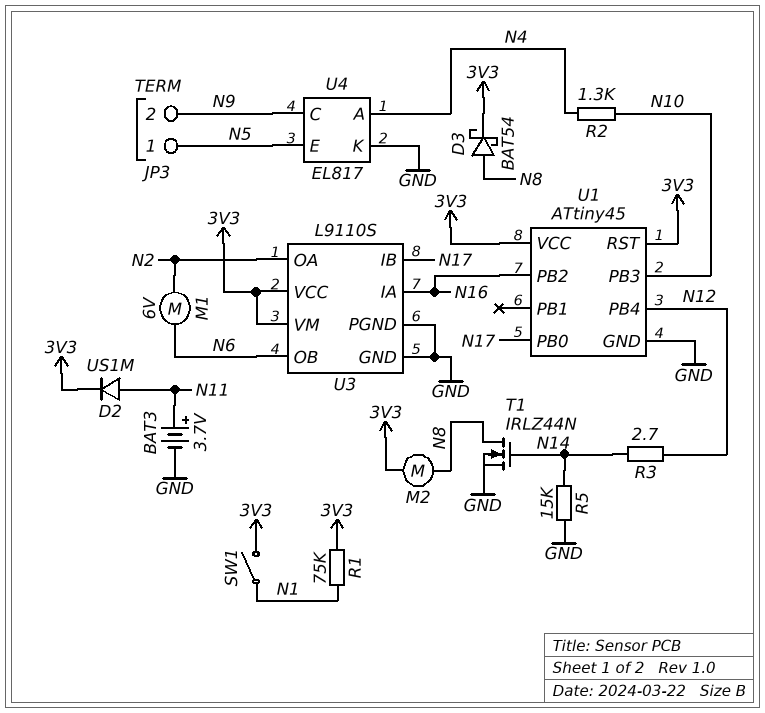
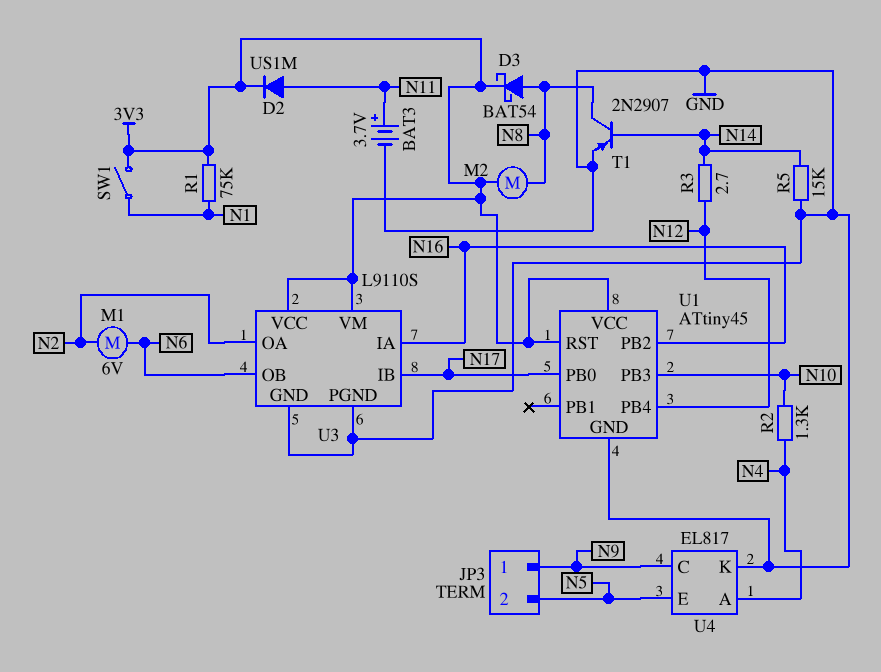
JP3 pin 1: N5 -> N9
JP3 pin 2: N9 -> N5
T1: NMOS IRLZ44N (G N14, D N8, S GND) -> PNP 2N2907 (B N14, C N8, E GND)

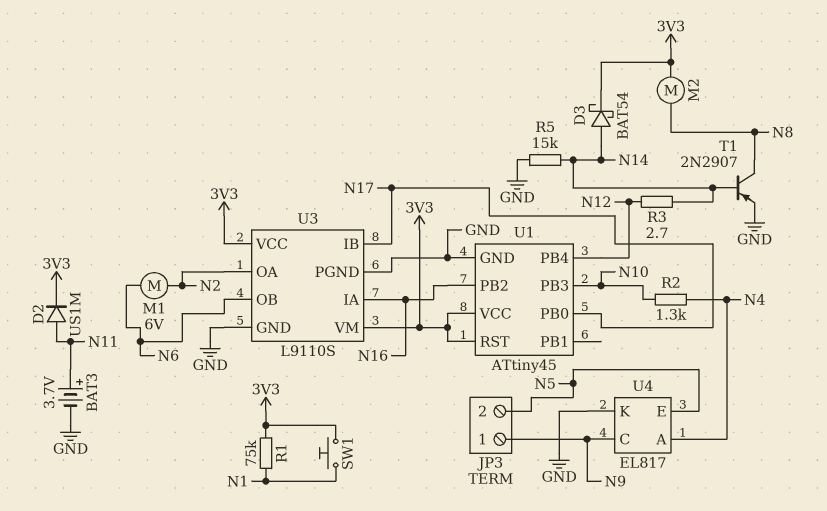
D3: schottky BAT54 (A N8, K 3V3) -> schottky BAT54 (A N14, K 3V3)
SW1: switch (3V3, N1) -> button (3V3, N1)

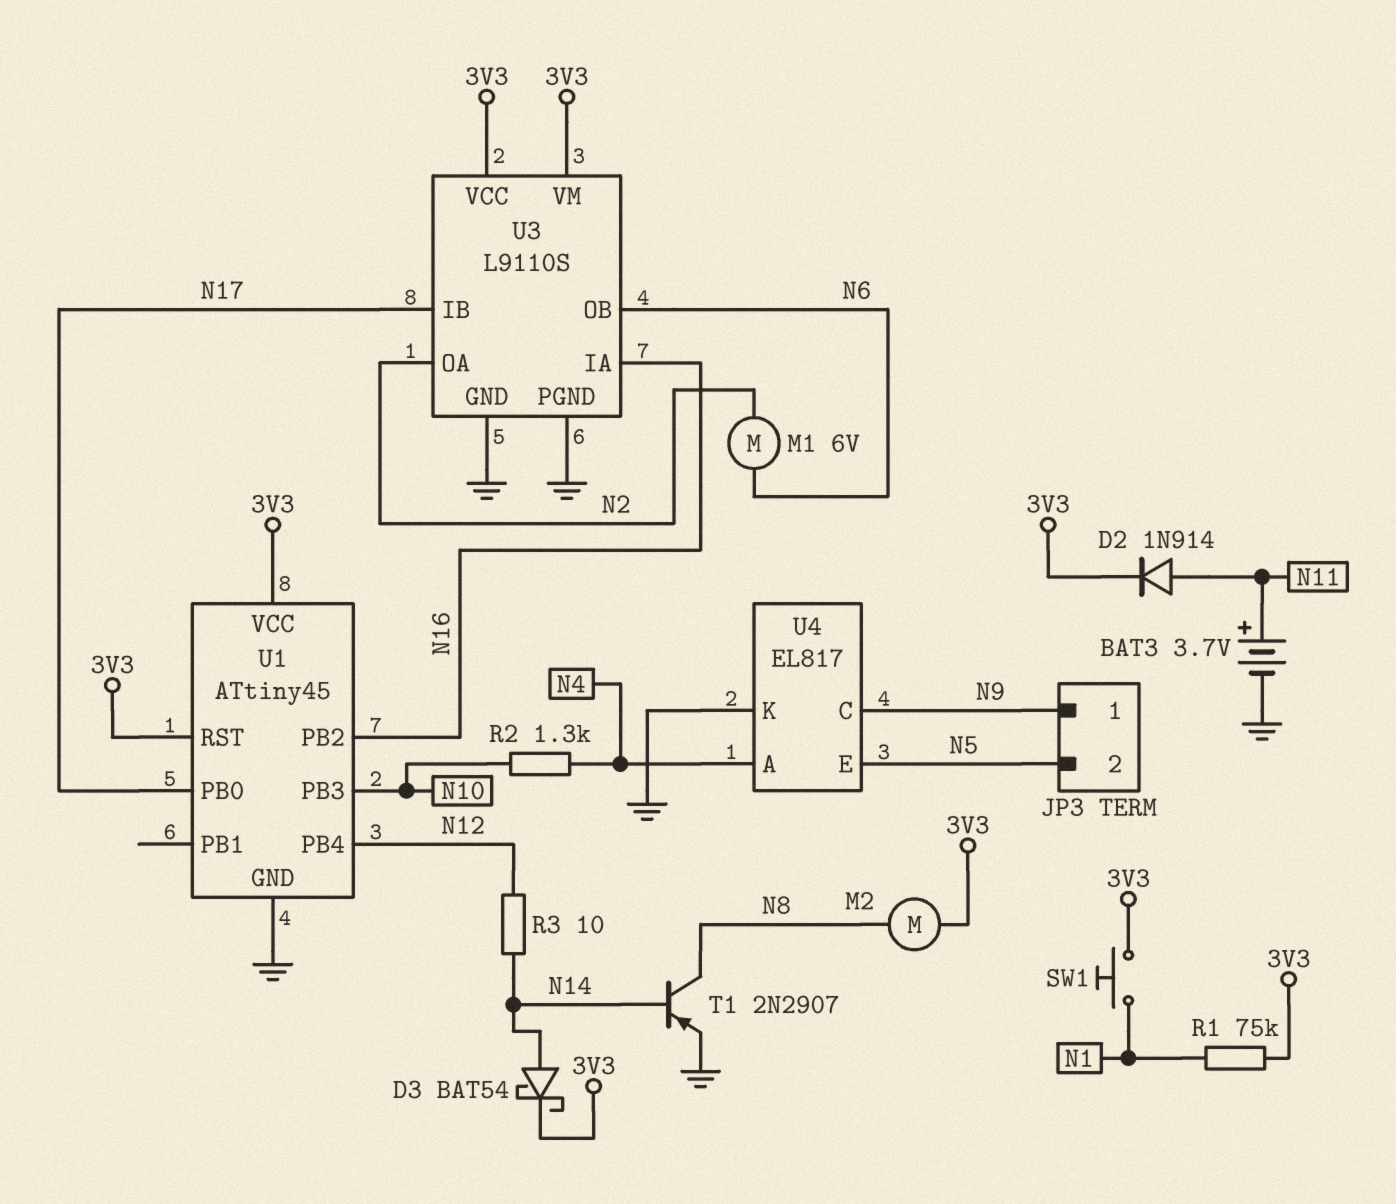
D2: diode US1M (A N11, K 3V3) -> diode 1N914 (A N11, K 3V3)
R3: 2.7 (N12, N14) -> 10 (N12, N14)
R5: 15k (GND, N14) -> none

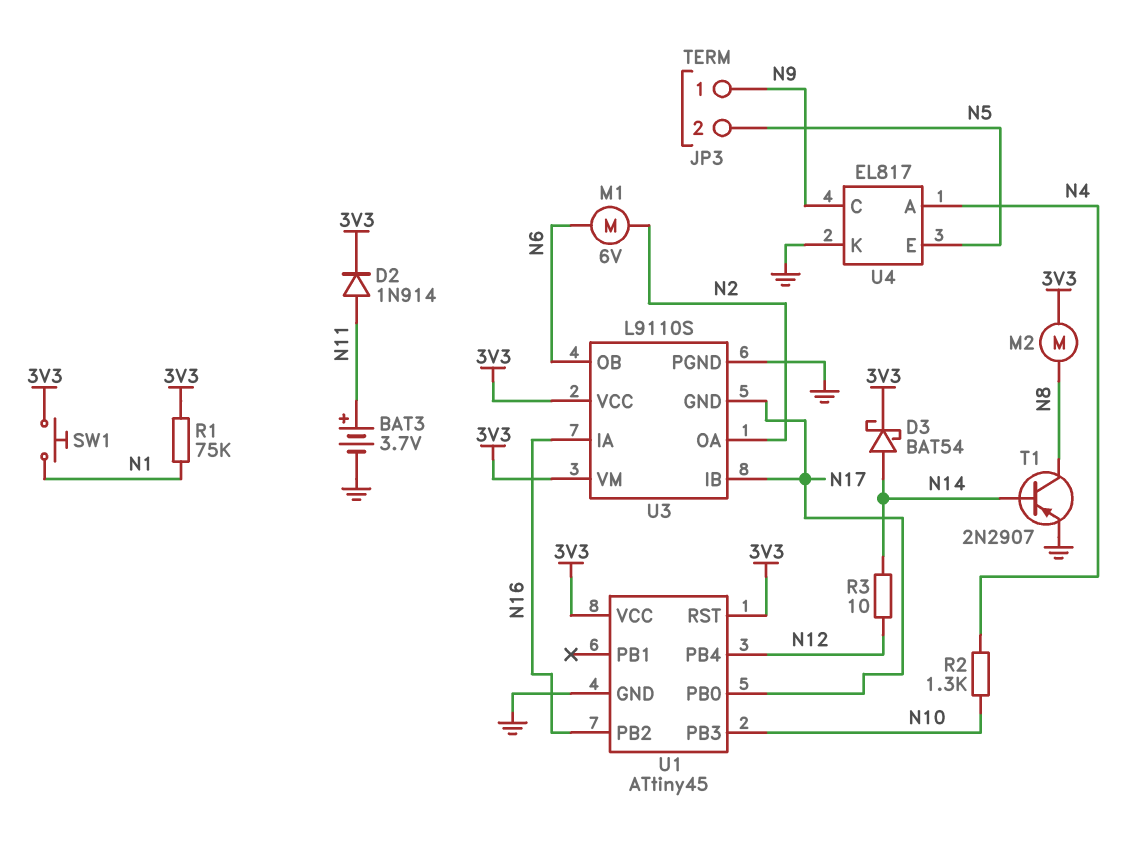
U3 pin GND: GND -> N17

